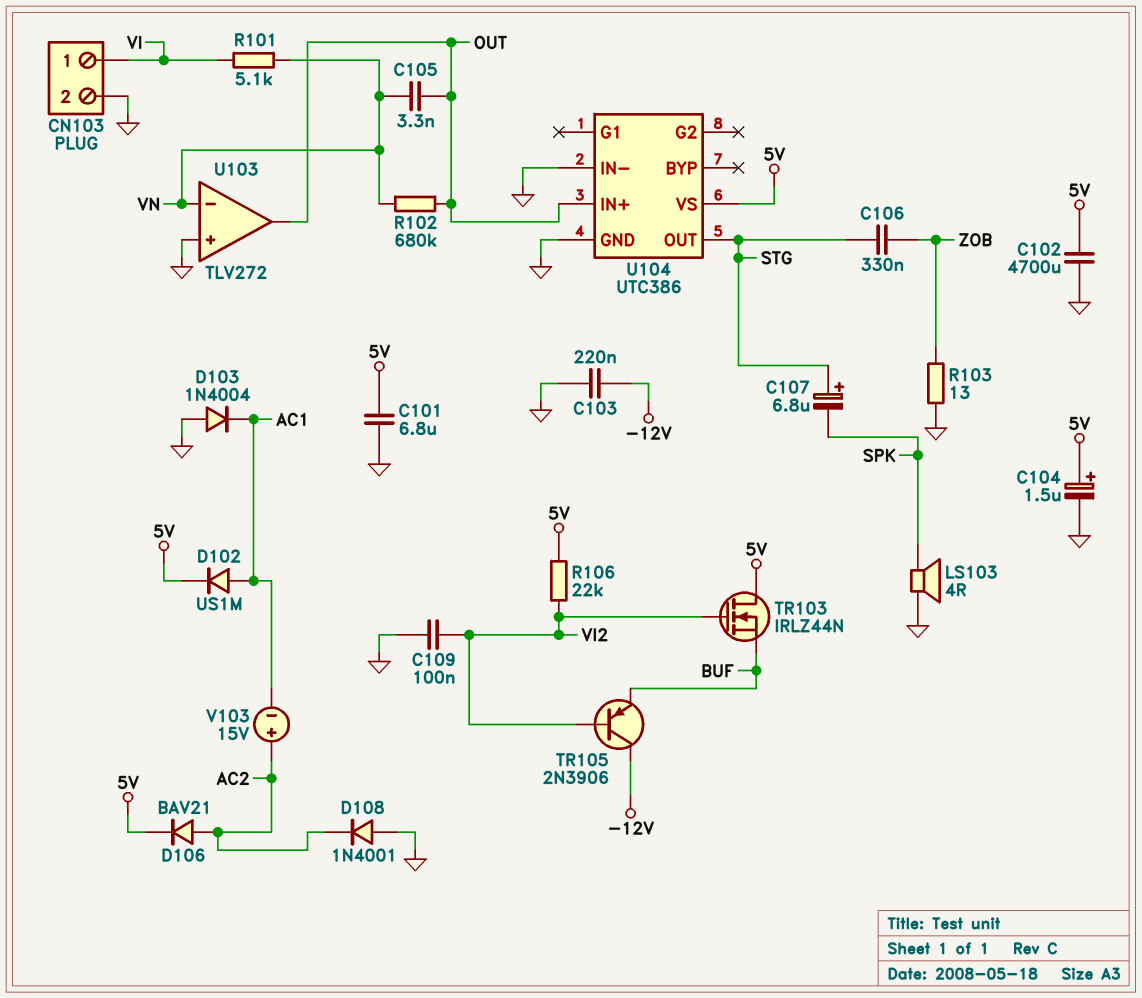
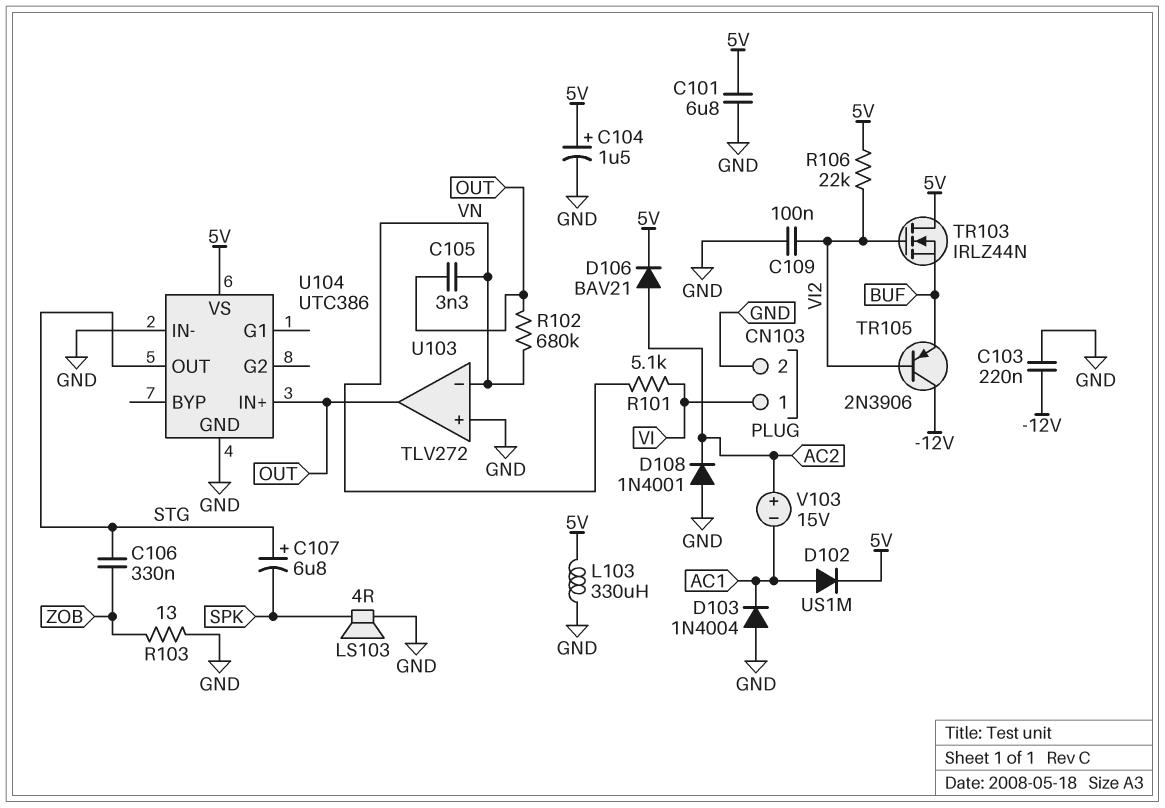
C102: 4700uF (5V, GND) -> none
L103: none -> 330uH (5V, GND)

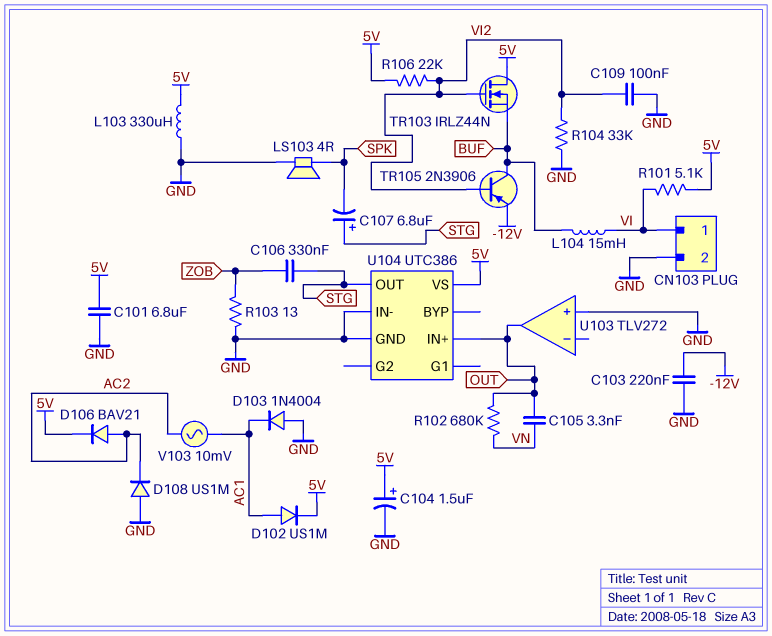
D108: diode 1N4001 (A GND, K AC2) -> diode US1M (A GND, K AC2)
L104: none -> 15mH (BUF, VI)
R101: 5.1k (VI, VN) -> 5.1k (5V, VI)
R104: none -> 33k (GND, VI2)
TR105: PNP 2N3906 (B VI2, C -12V, E BUF) -> PNP 2N3906 (B VI2, C BUF, E -12V)
U103 pin in-: VN -> none
V103: 15V (plus AC2, minus AC1) -> AC 10mV (AC1, AC2)

